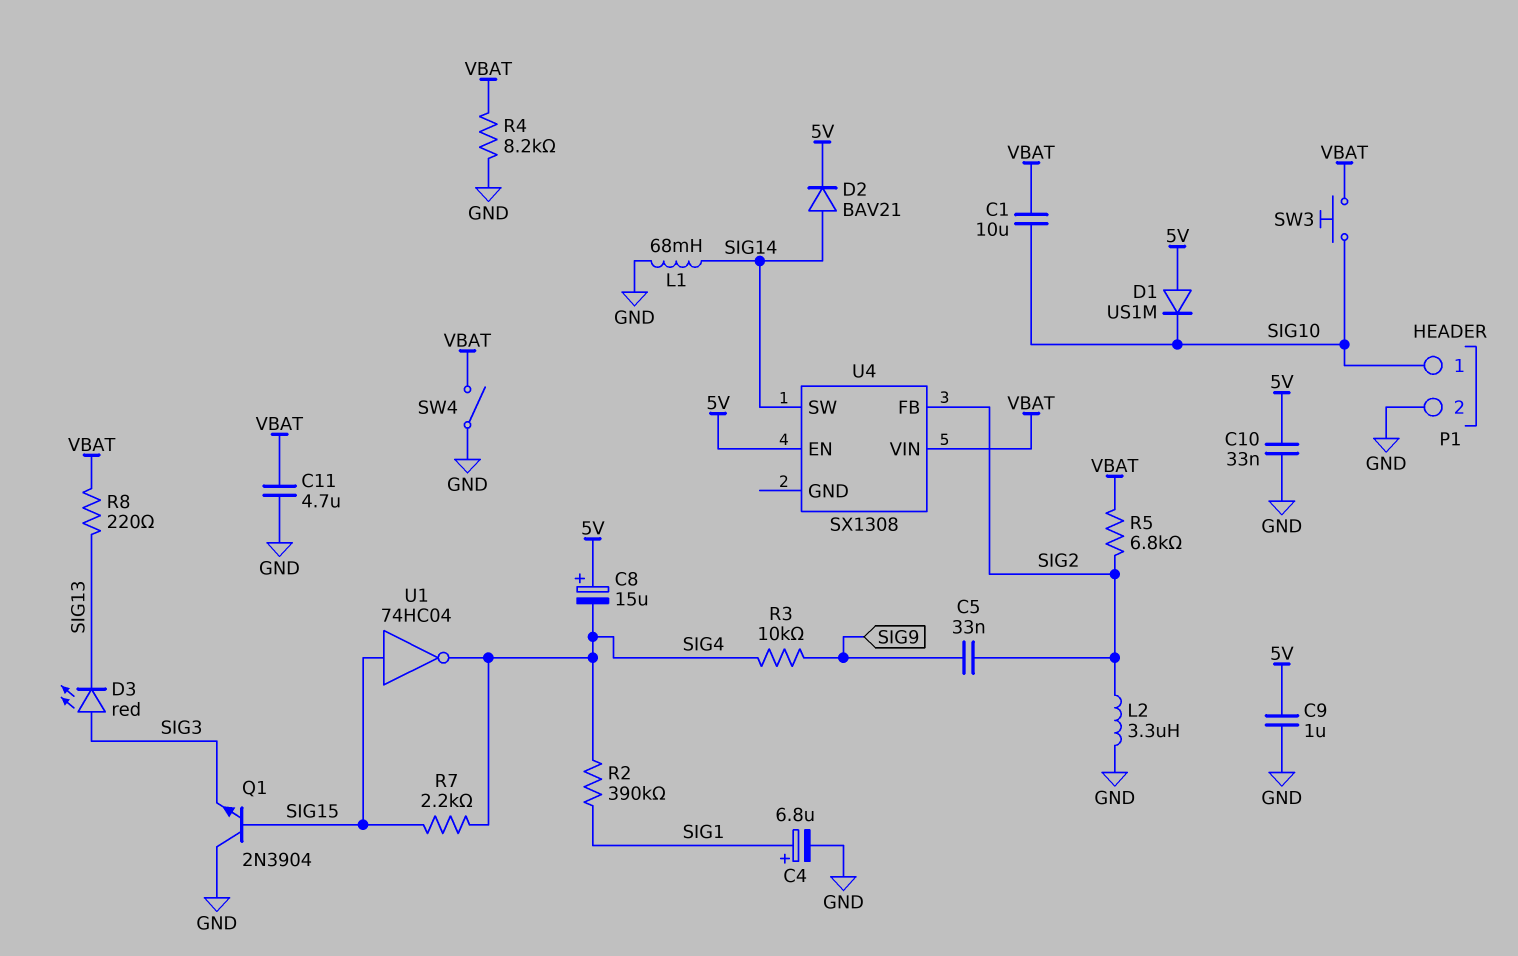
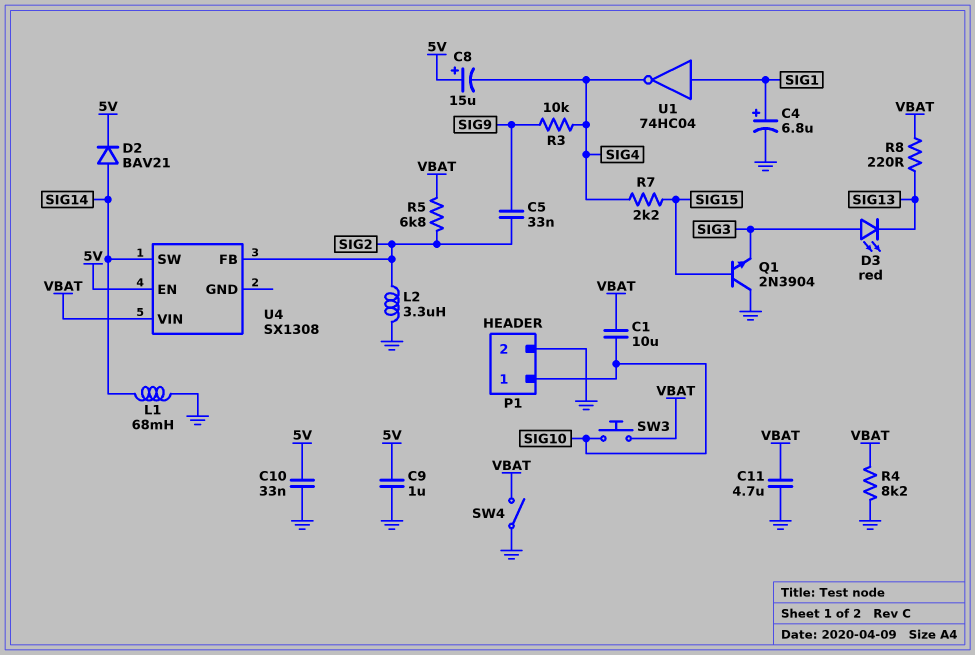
D1: diode US1M (A 5V, K SIG10) -> none
R2: 390k (SIG1, SIG4) -> none
U1: NOT 74HC04 (in SIG15, out SIG4) -> NOT 74HC04 (in SIG1, out SIG4)

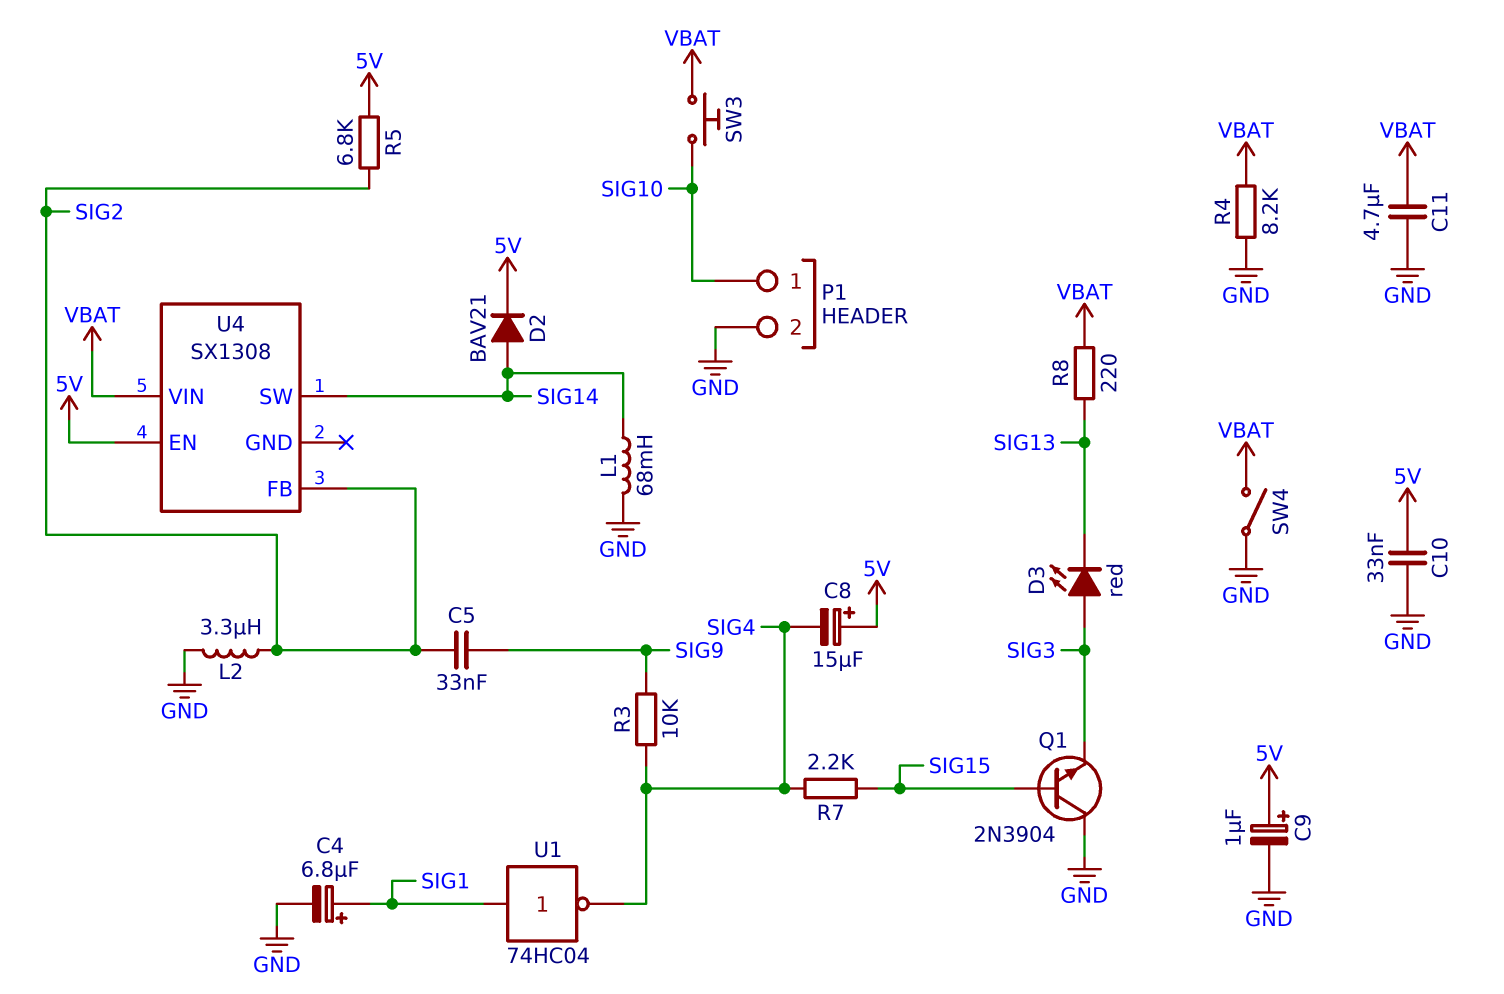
C1: 10uF (SIG10, VBAT) -> none
C9: 1uF (5V, GND) -> 1uF (plus 5V, minus GND)
R5: 6.8k (SIG2, VBAT) -> 6.8k (5V, SIG2)

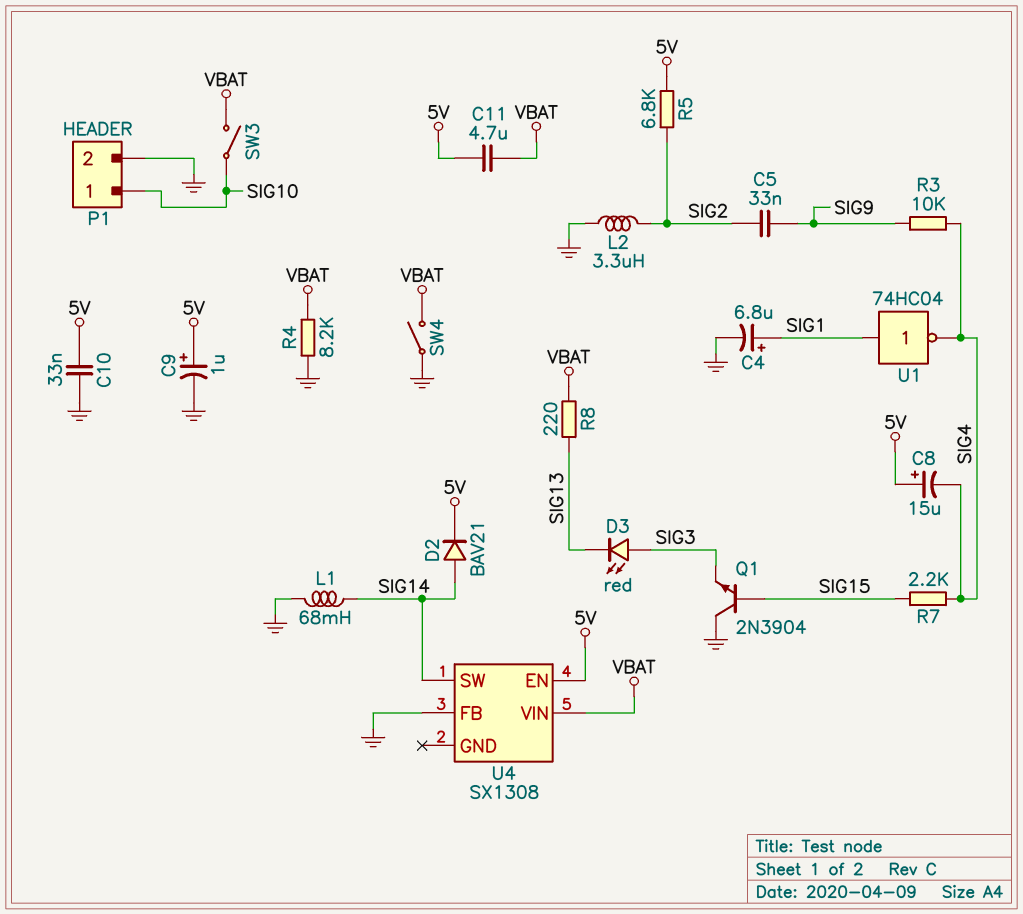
C11: 4.7uF (GND, VBAT) -> 4.7uF (5V, VBAT)
SW3: button (SIG10, VBAT) -> switch (SIG10, VBAT)
U4 pin FB: SIG2 -> GND

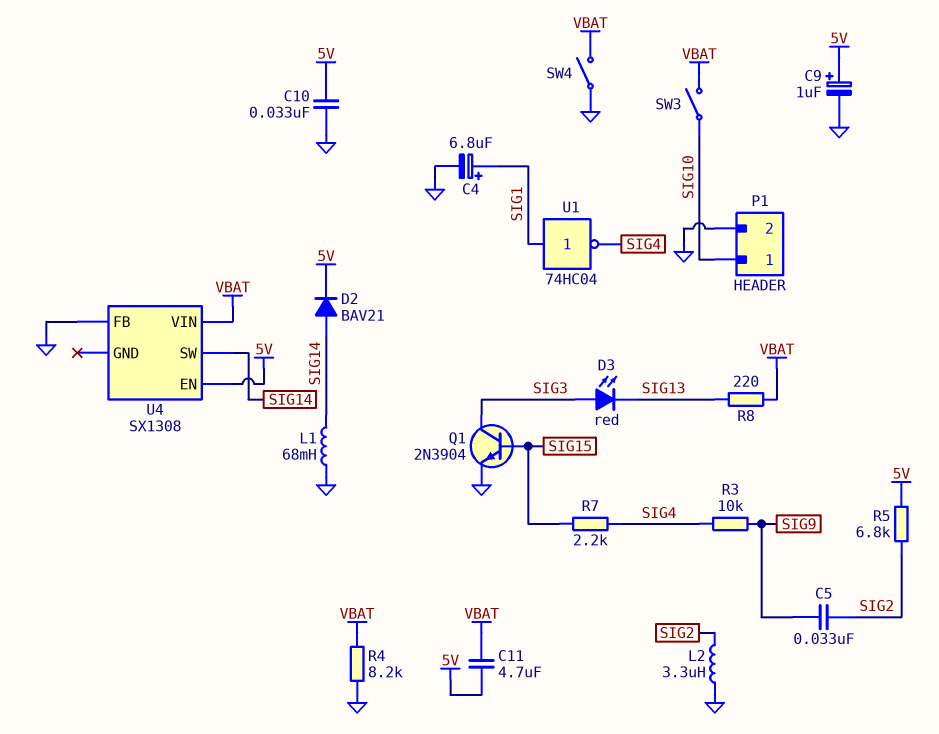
C8: 15uF (plus 5V, minus SIG4) -> none
Q1: NPN 2N3904 (B SIG15, C GND, E SIG3) -> NPN 2N3904 (B SIG15, C SIG3, E GND)

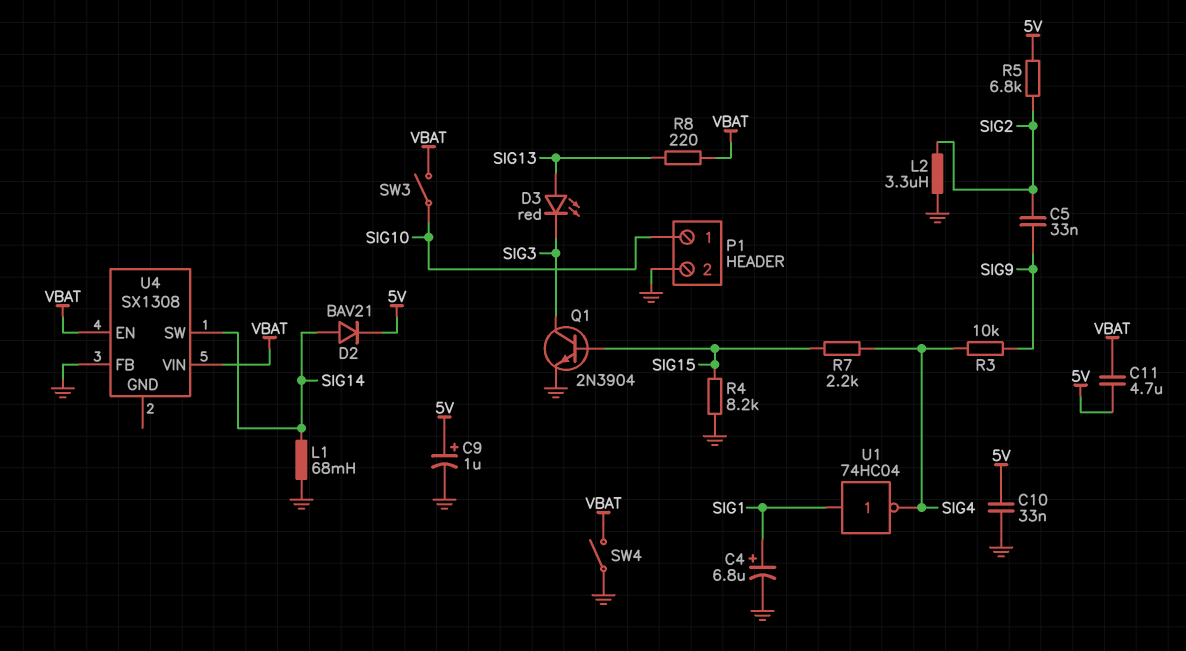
D3: LED red (A SIG3, K SIG13) -> LED red (A SIG13, K SIG3)
R4: 8.2k (GND, VBAT) -> 8.2k (GND, SIG15)
U4 pin EN: 5V -> VBAT

